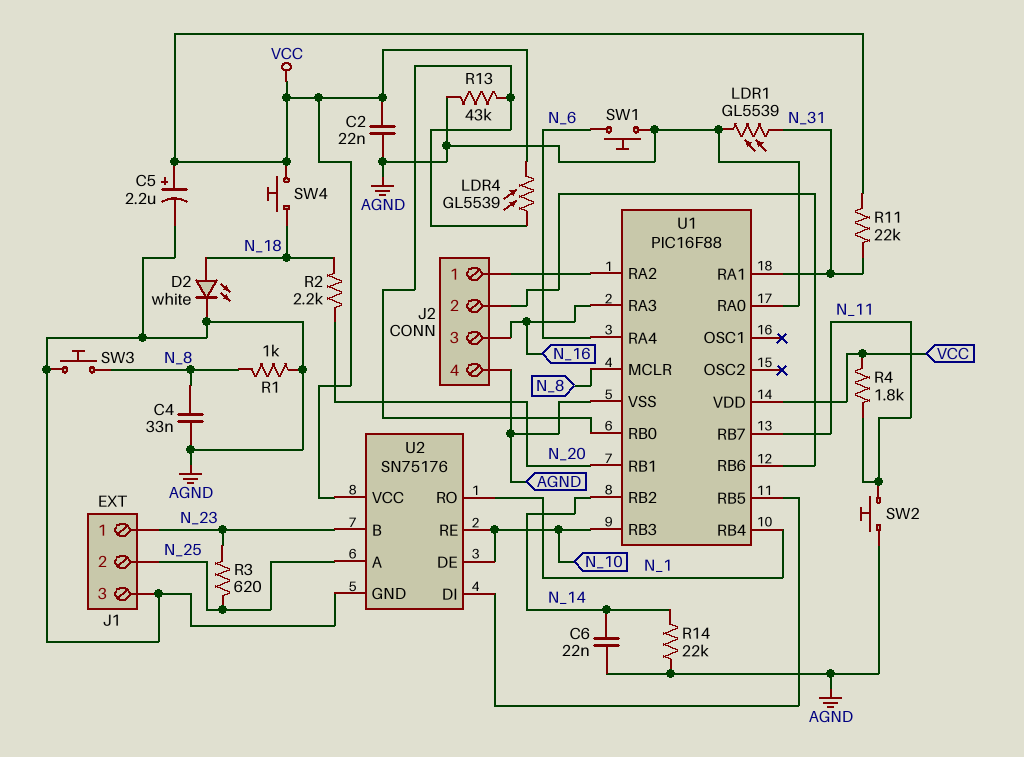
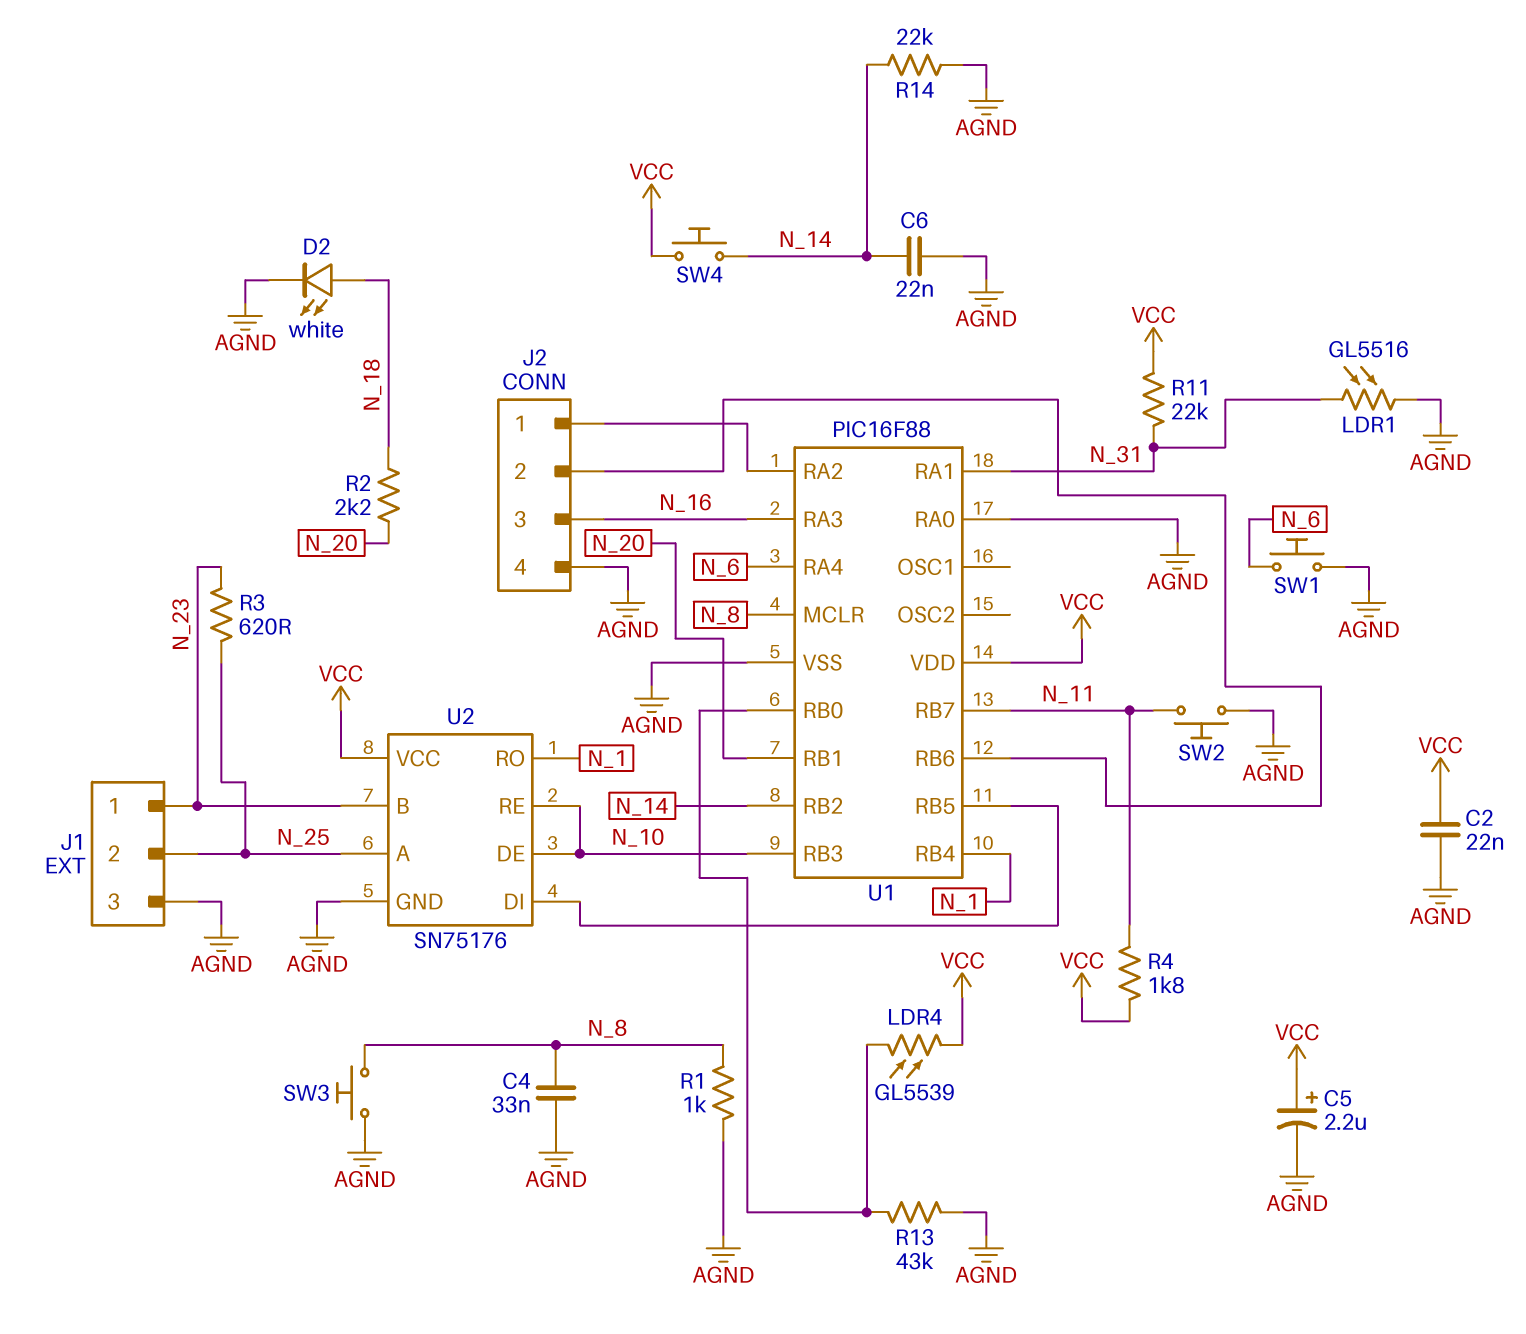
LDR1: GL5539 (AGND, N_31) -> GL5516 (AGND, N_31)
SW4: button (N_18, VCC) -> button (N_14, VCC)

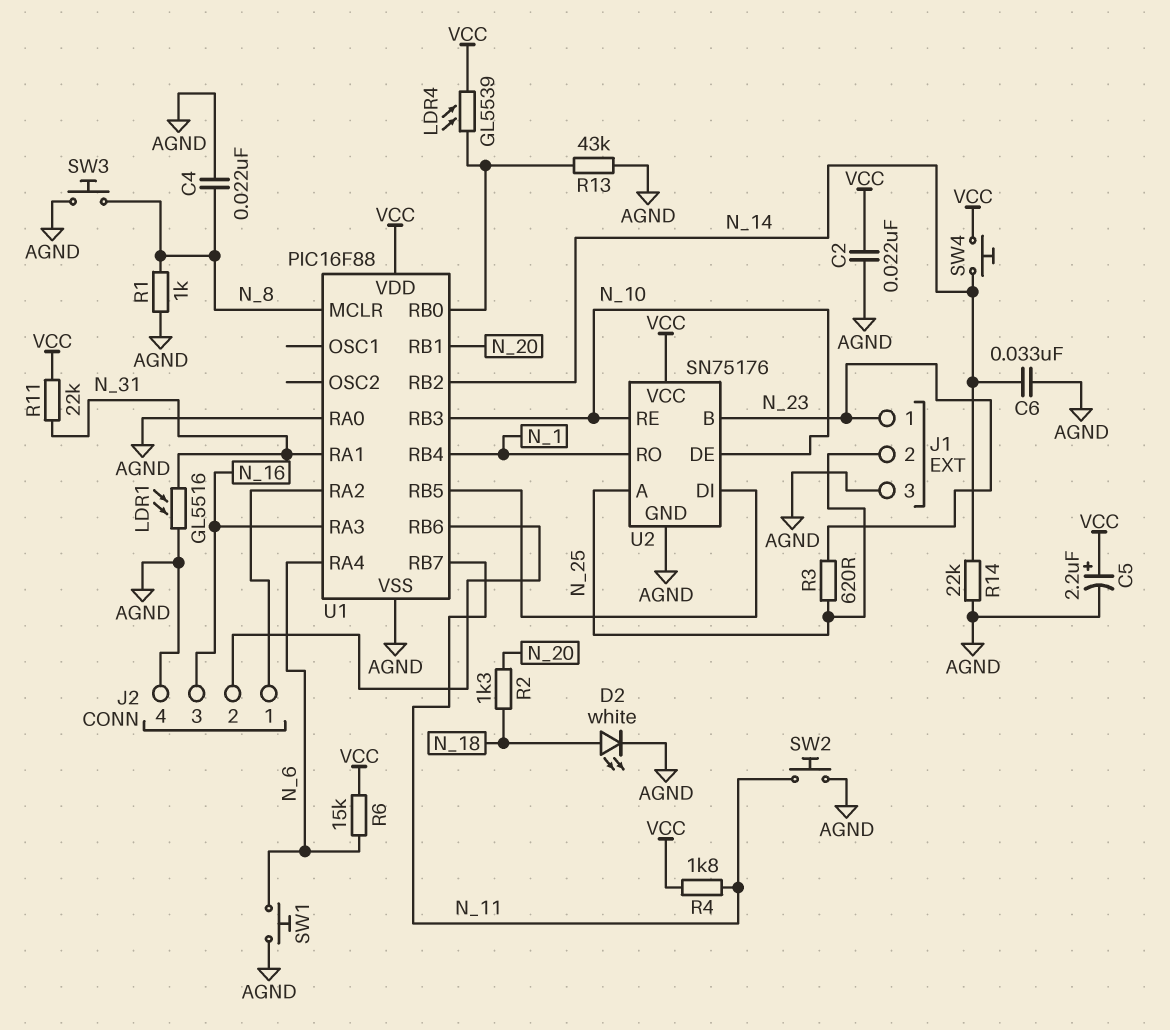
C4: 33nF (AGND, N_8) -> 22nF (AGND, N_8)
C6: 22nF (AGND, N_14) -> 33nF (AGND, N_14)
R2: 2.2k (N_18, N_20) -> 1.3k (N_18, N_20)
R6: none -> 15k (N_6, VCC)

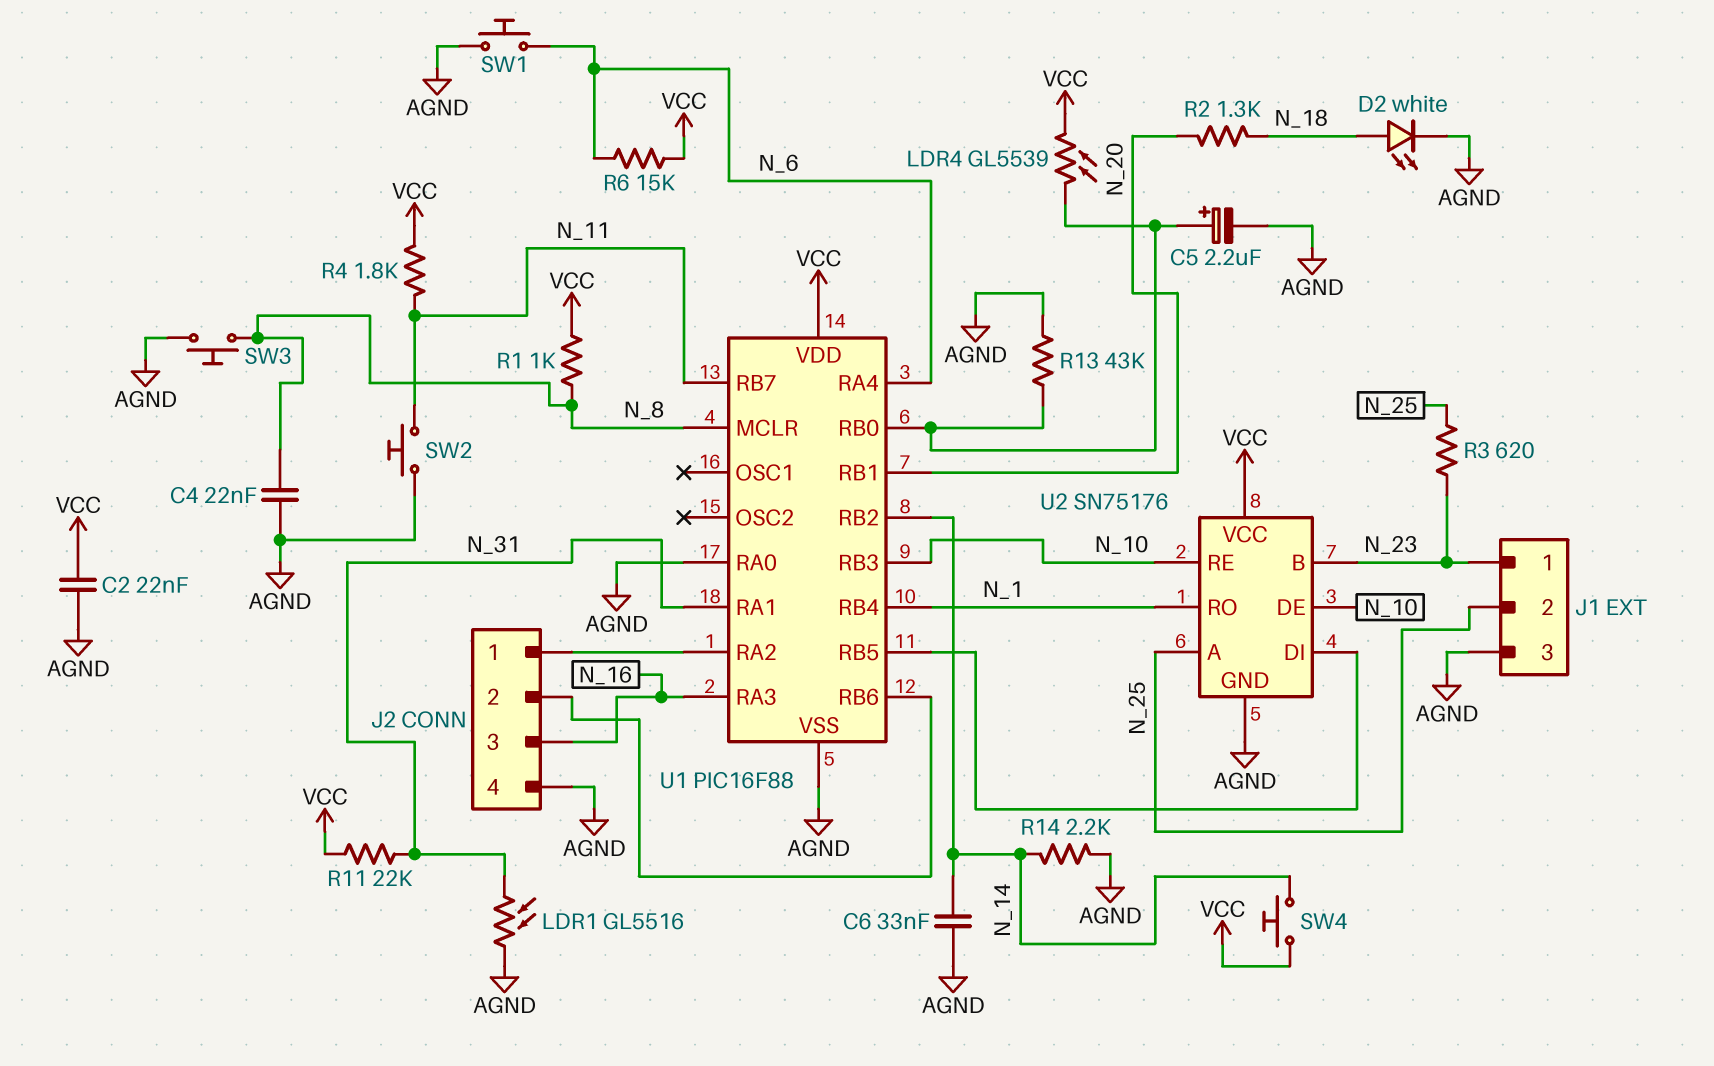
C5: 2.2uF (plus VCC, minus AGND) -> 2.2uF (plus U1/RB0, minus AGND)
R1: 1k (AGND, N_8) -> 1k (N_8, VCC)
R14: 22k (AGND, N_14) -> 2.2k (AGND, N_14)

